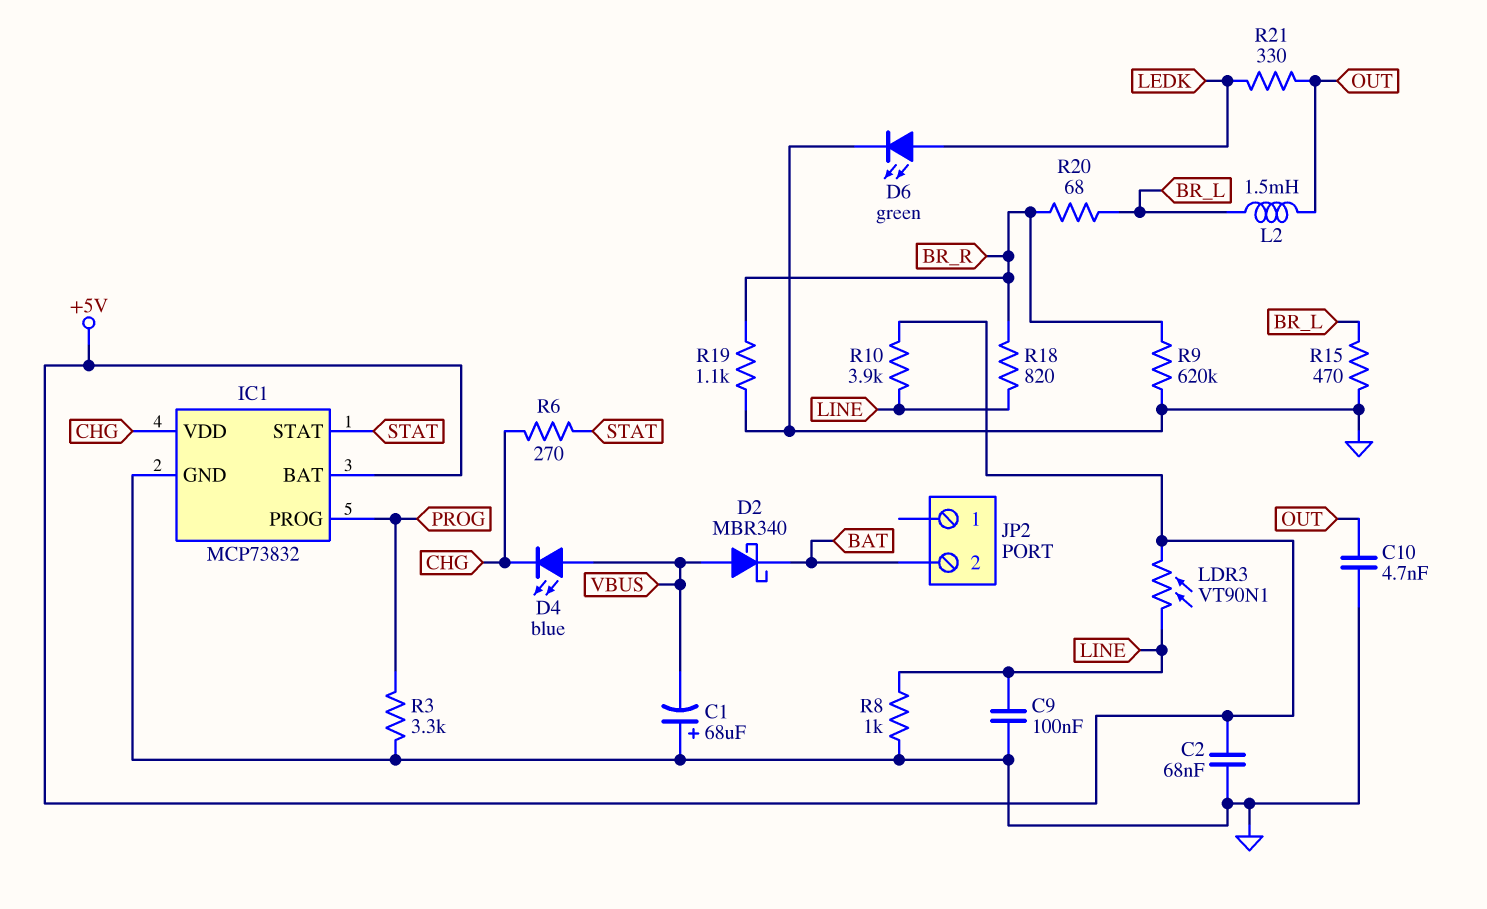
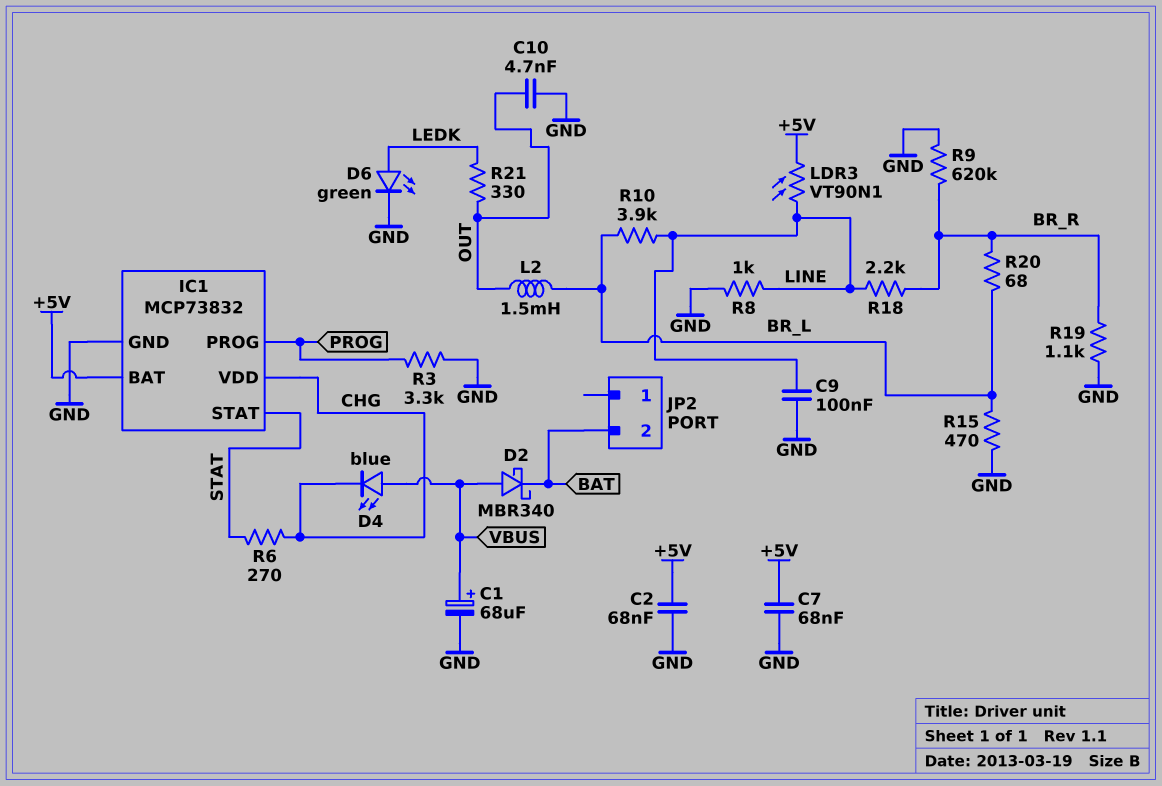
C1: 68uF (plus GND, minus VBUS) -> 68uF (plus VBUS, minus GND)
C7: none -> 68nF (+5V, GND)
R10: 3.9k (+5V, LINE) -> 3.9k (BR_L, LINE)
R18: 820 (BR_R, LINE) -> 2.2k (BR_R, LINE)

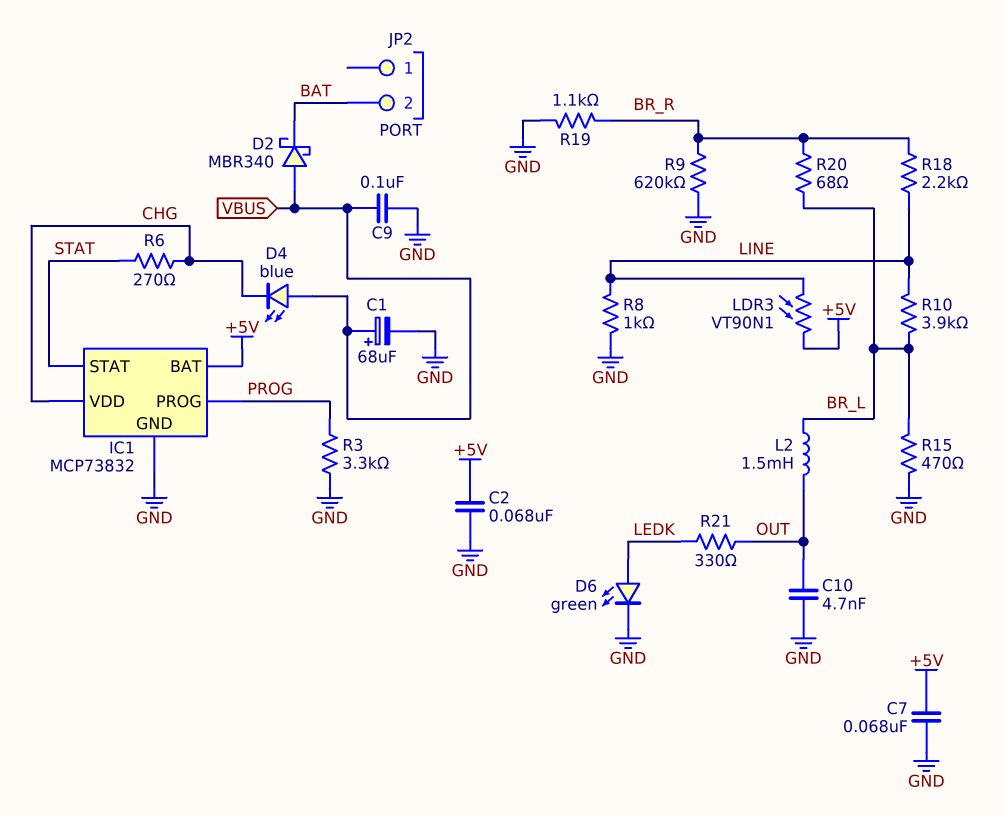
C9: 100nF (GND, LINE) -> 100nF (GND, VBUS)

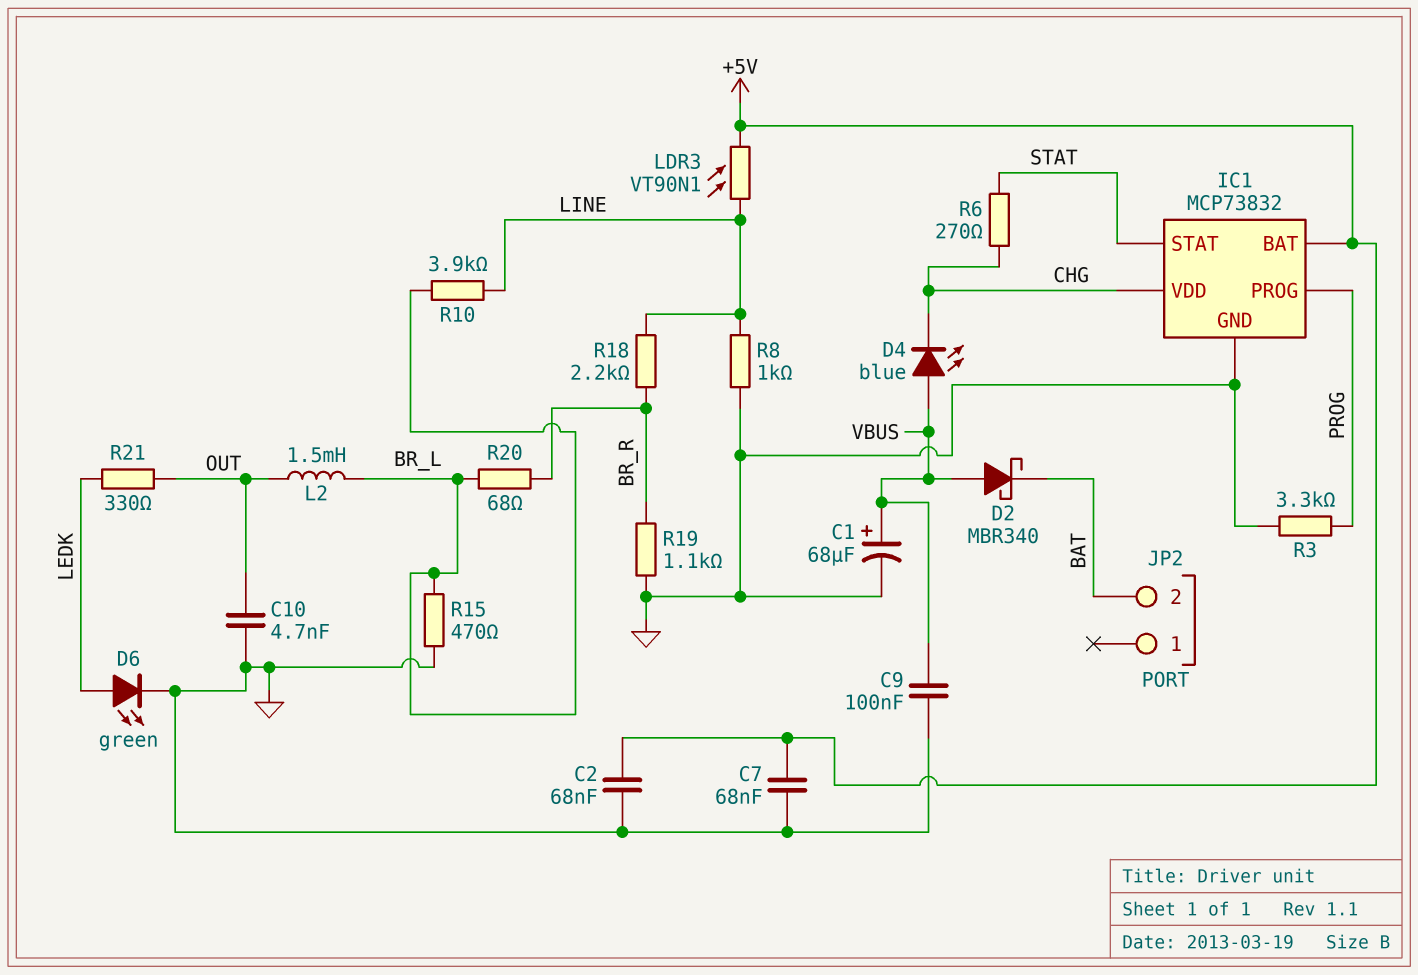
R9: 620k (BR_R, GND) -> none

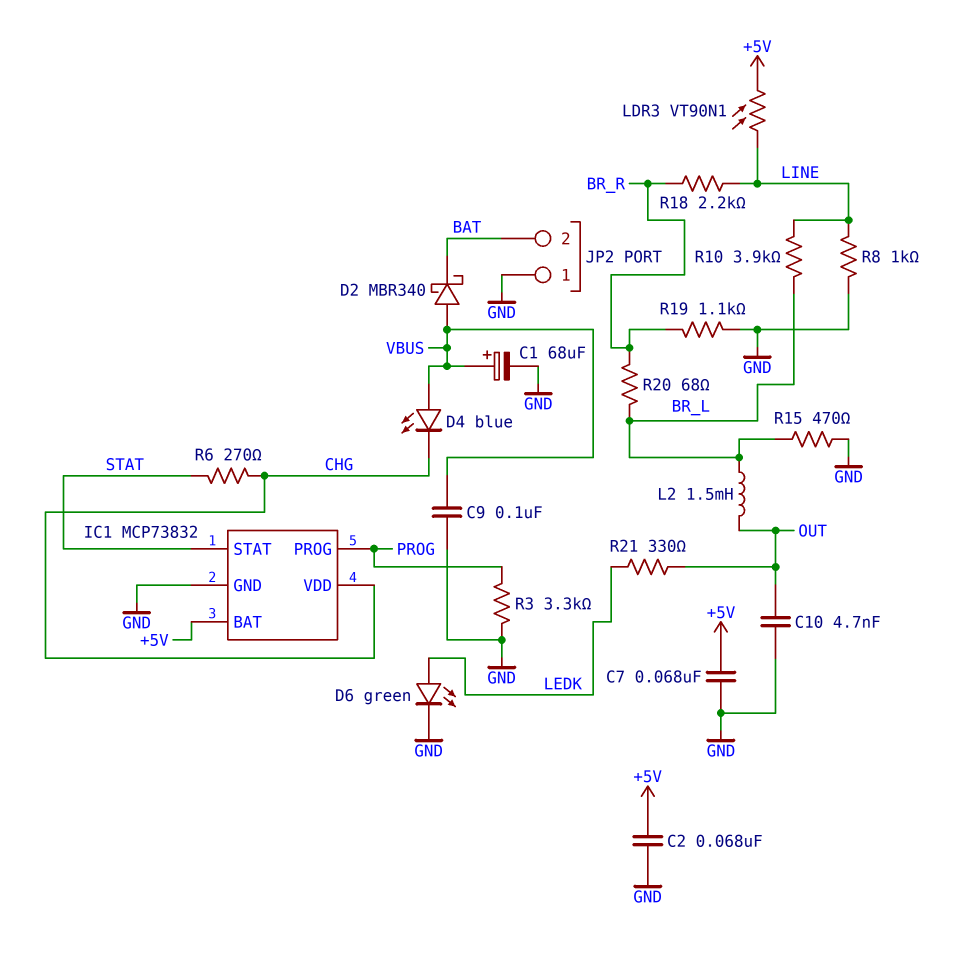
JP2 pin 1: none -> GND

